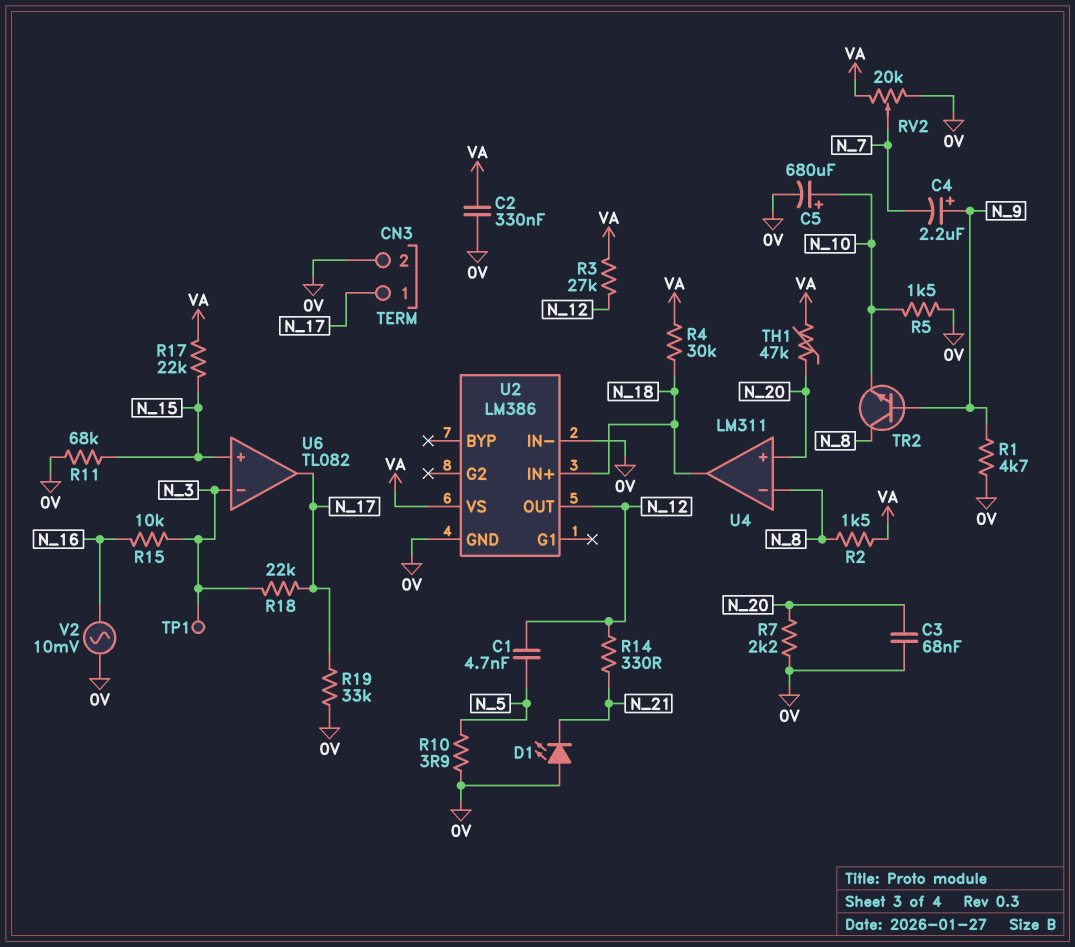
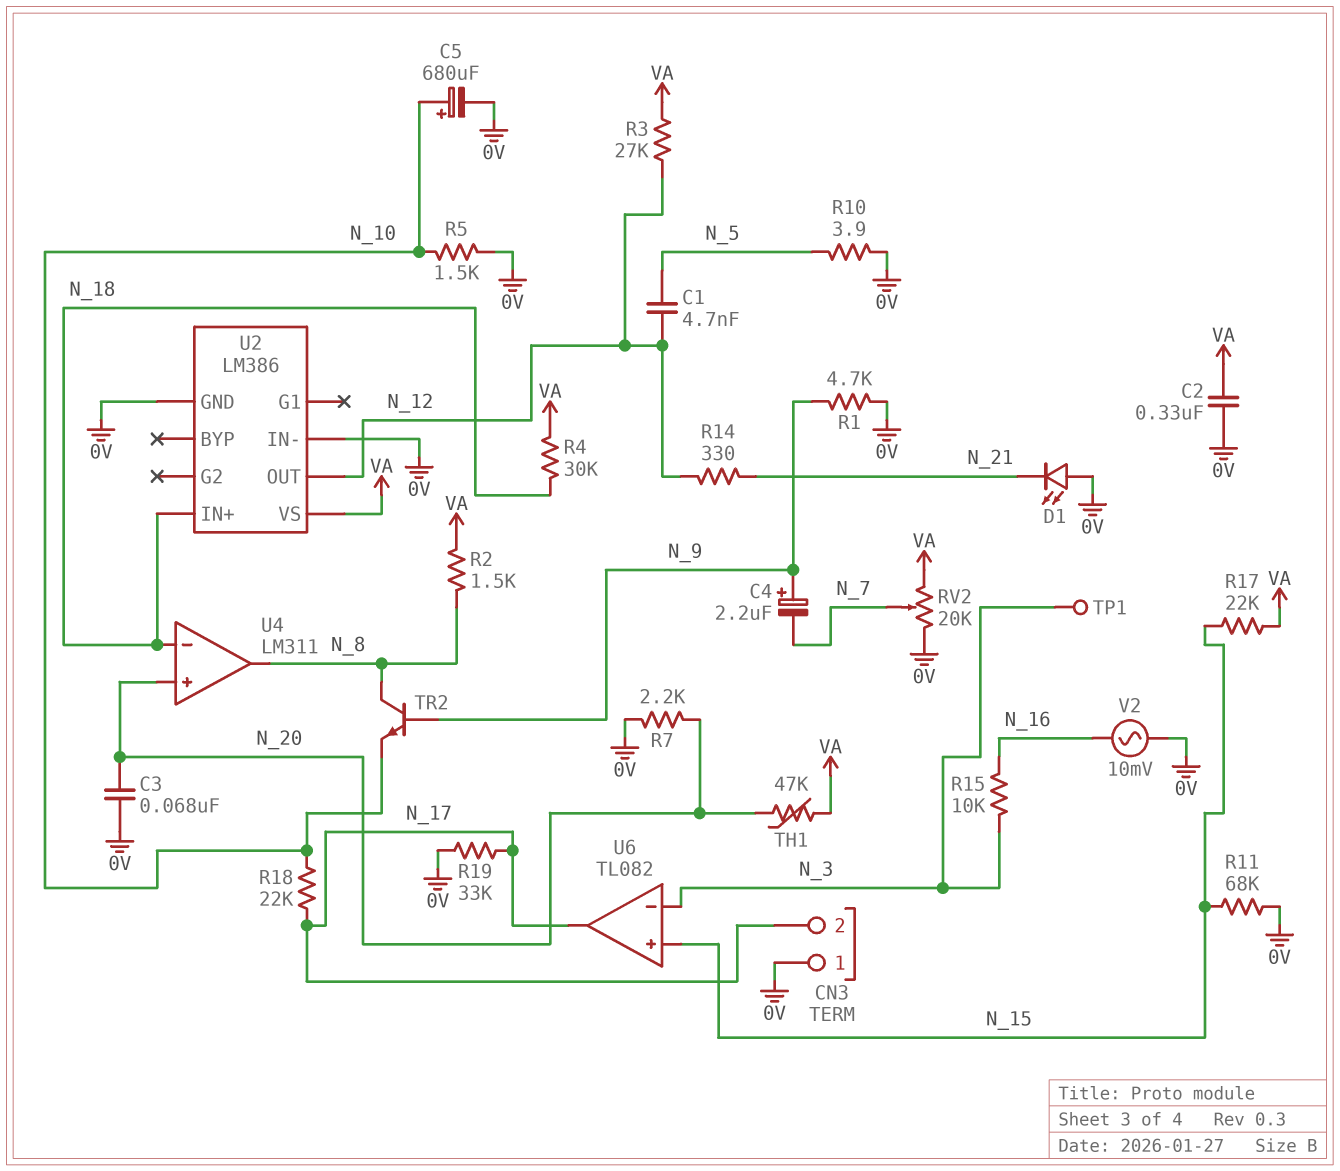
CN3 pin 1: N_17 -> 0V
CN3 pin 2: 0V -> N_17
R18: 22k (N_3, N_17) -> 22k (N_10, N_17)
U4 pin in-: N_8 -> N_18
U4 pin out: N_18 -> N_8

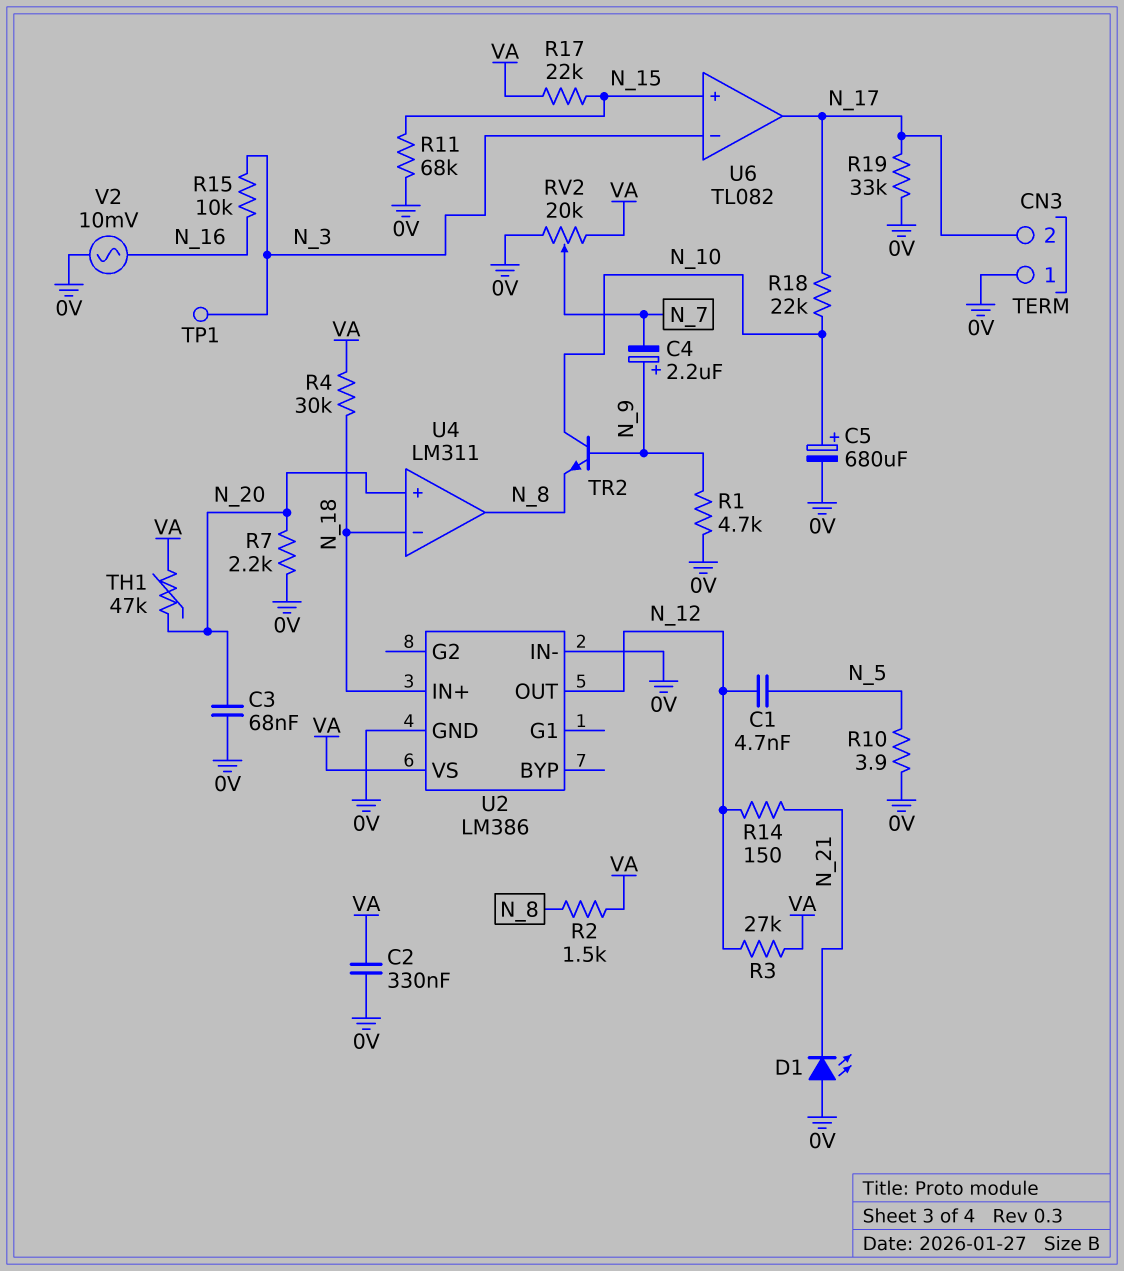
R5: 1.5k (0V, N_10) -> none
R14: 330 (N_12, N_21) -> 150 (N_12, N_21)
TR2: NPN (B N_9, C N_8, E N_10) -> NPN (B N_9, C N_10, E N_8)

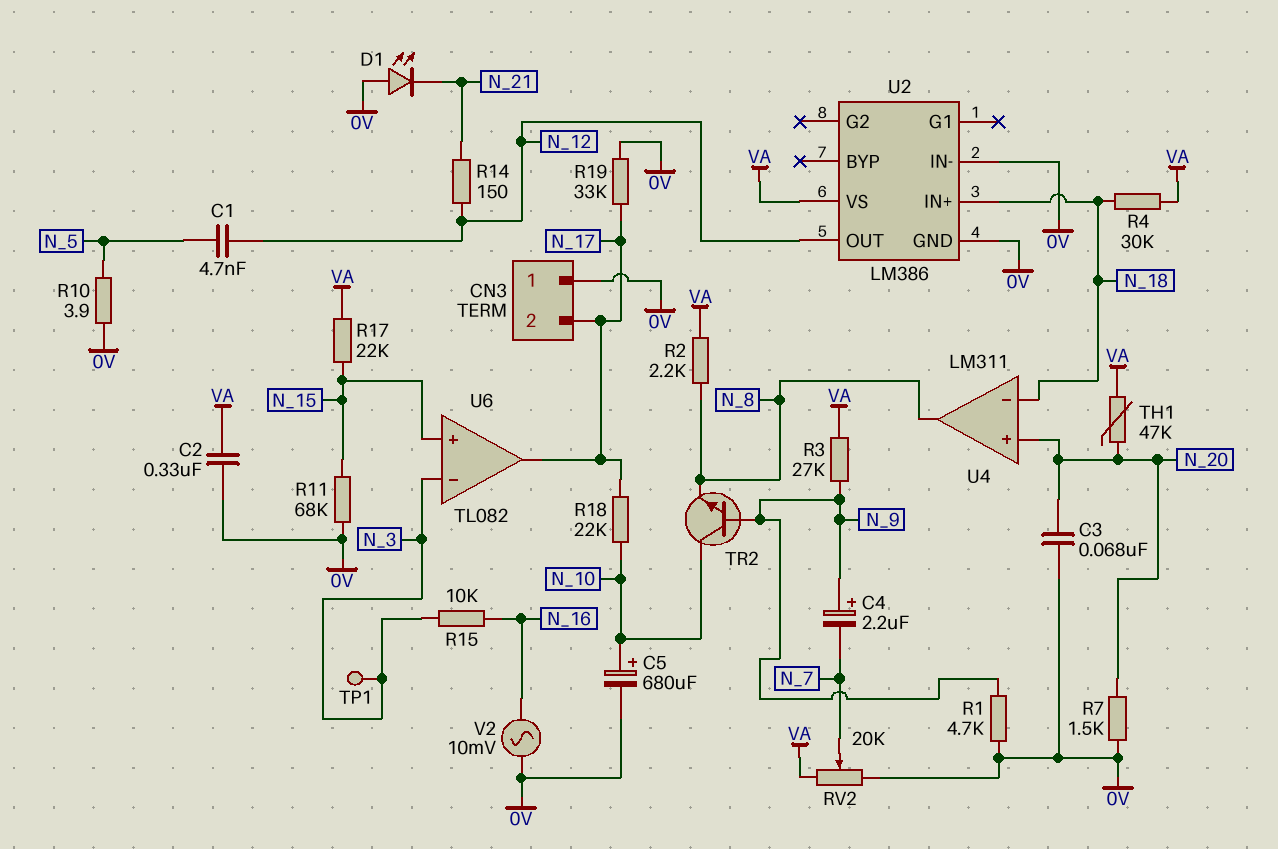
R2: 1.5k (N_8, VA) -> 2.2k (N_8, VA)
R3: 27k (N_12, VA) -> 27k (N_9, VA)
R7: 2.2k (0V, N_20) -> 1.5k (0V, N_20)

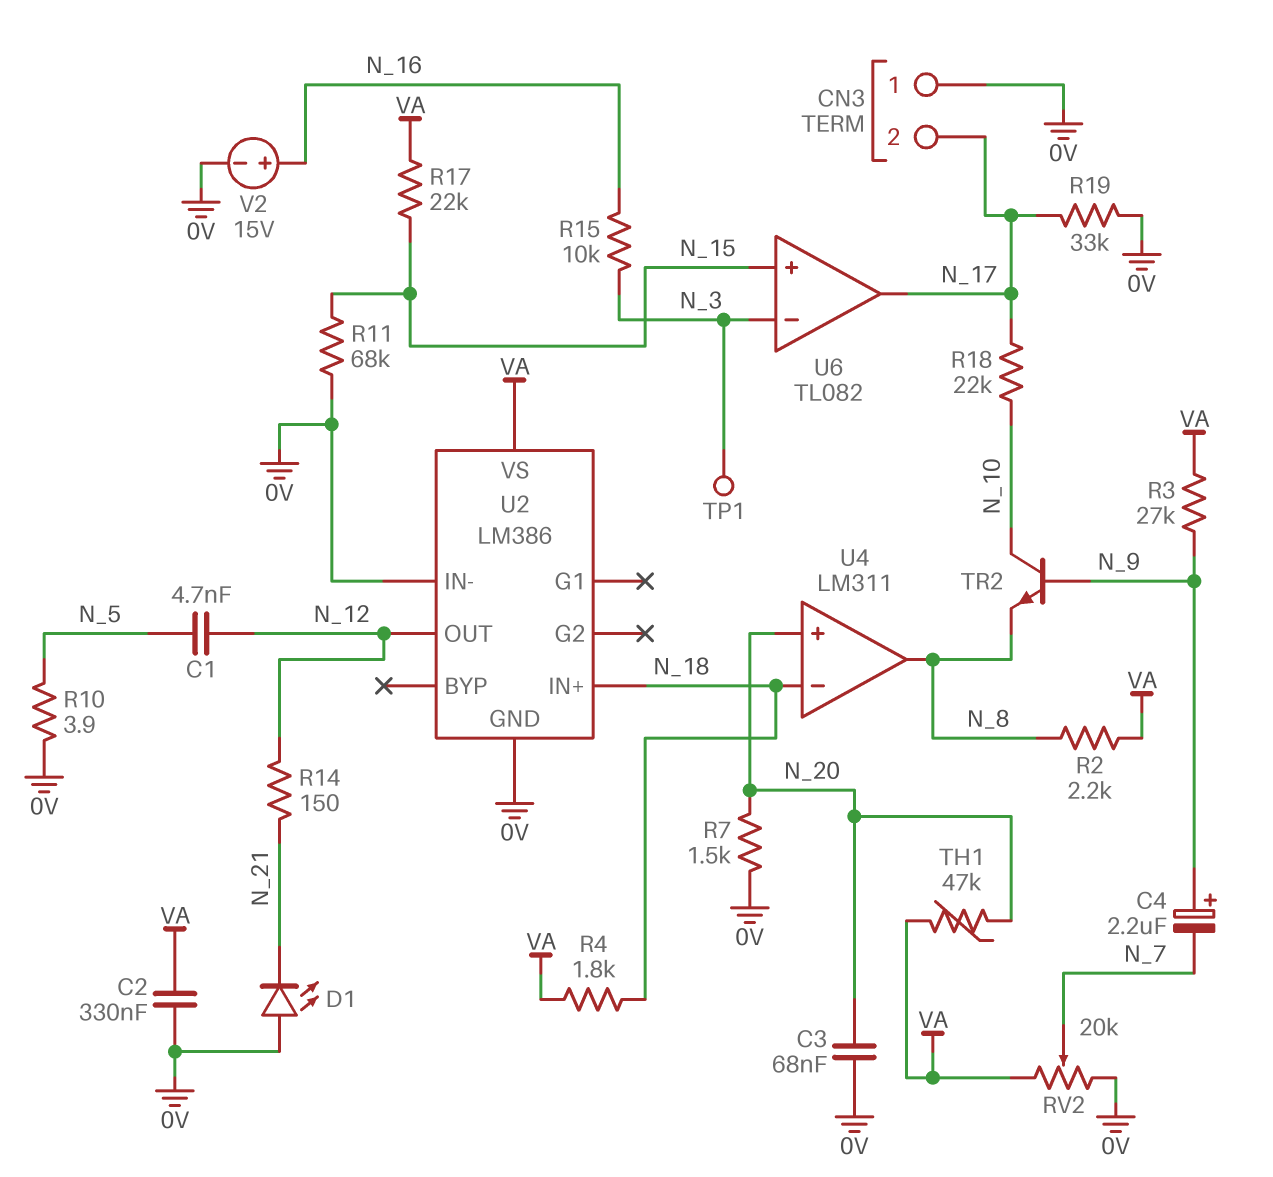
C5: 680uF (plus N_10, minus 0V) -> none
R1: 4.7k (0V, N_9) -> none
R4: 30k (N_18, VA) -> 1.8k (N_18, VA)
V2: AC 10mV (0V, N_16) -> 15V (plus N_16, minus 0V)

